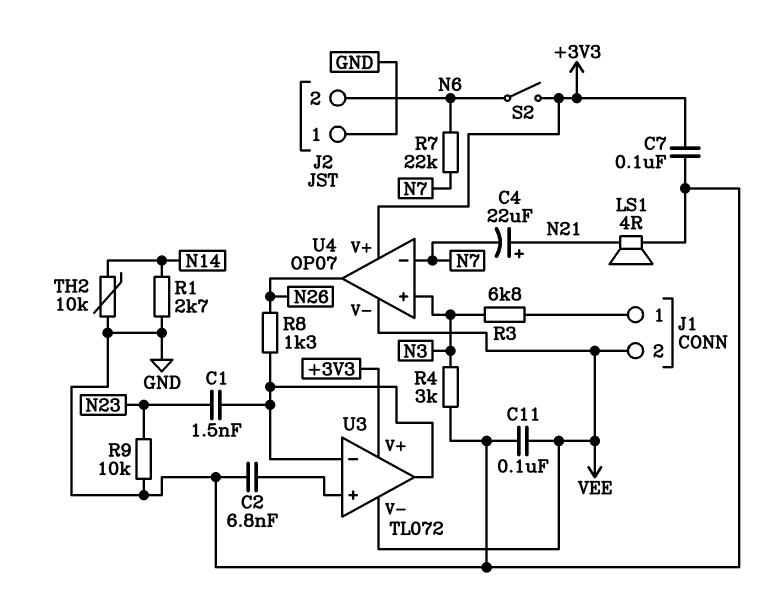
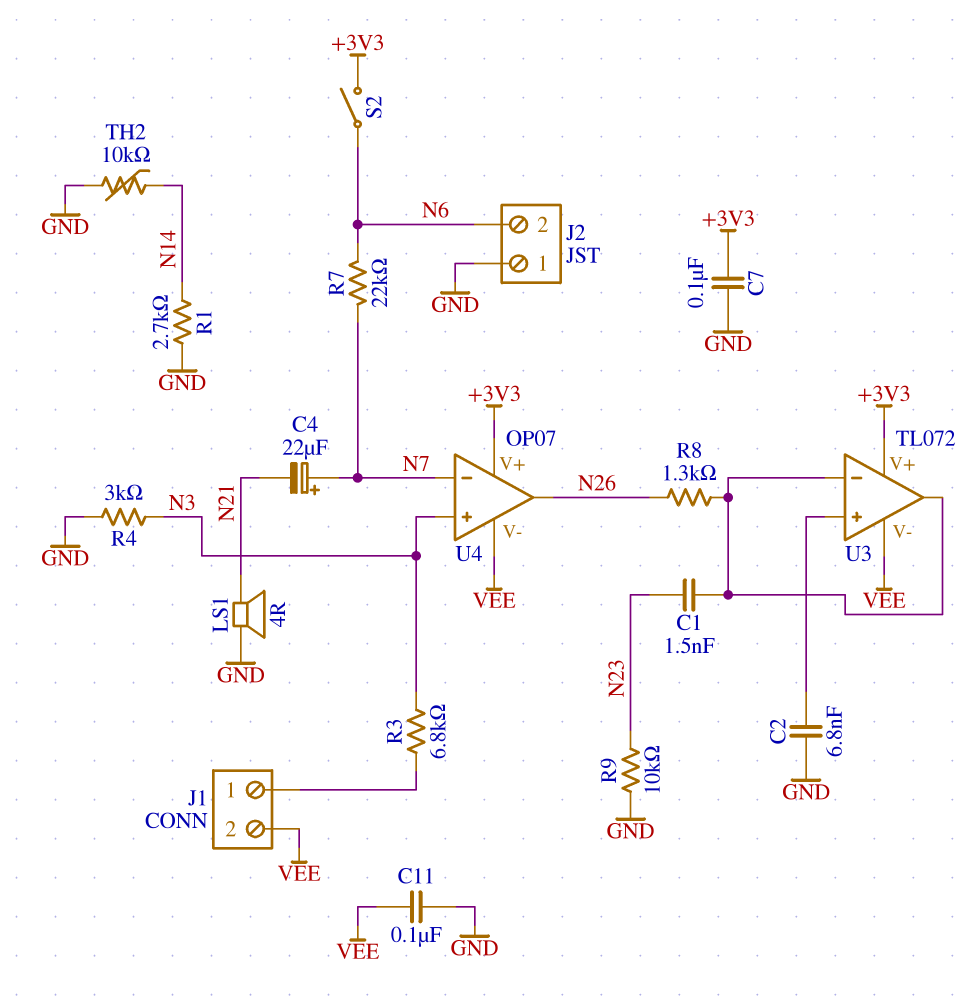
C4: 22uF (plus N21, minus N7) -> 22uF (plus N7, minus N21)

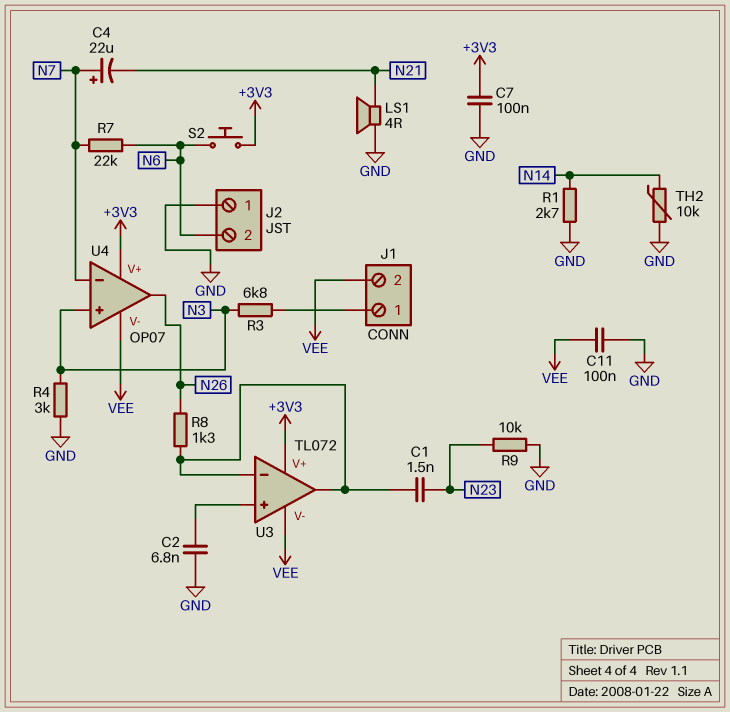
S2: switch (+3V3, N6) -> button (+3V3, N6)

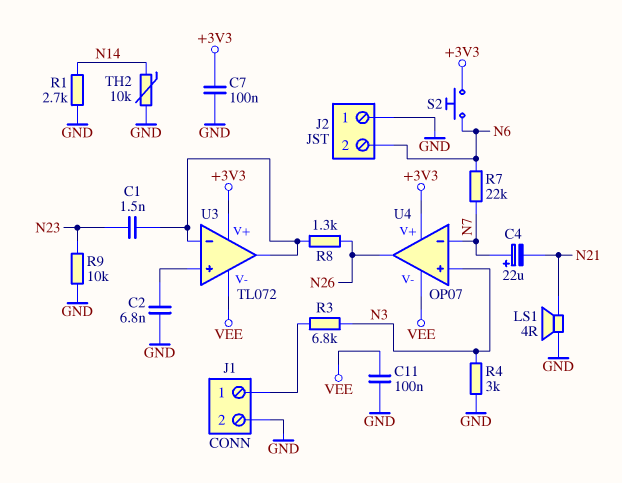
J1 pin 2: VEE -> GND

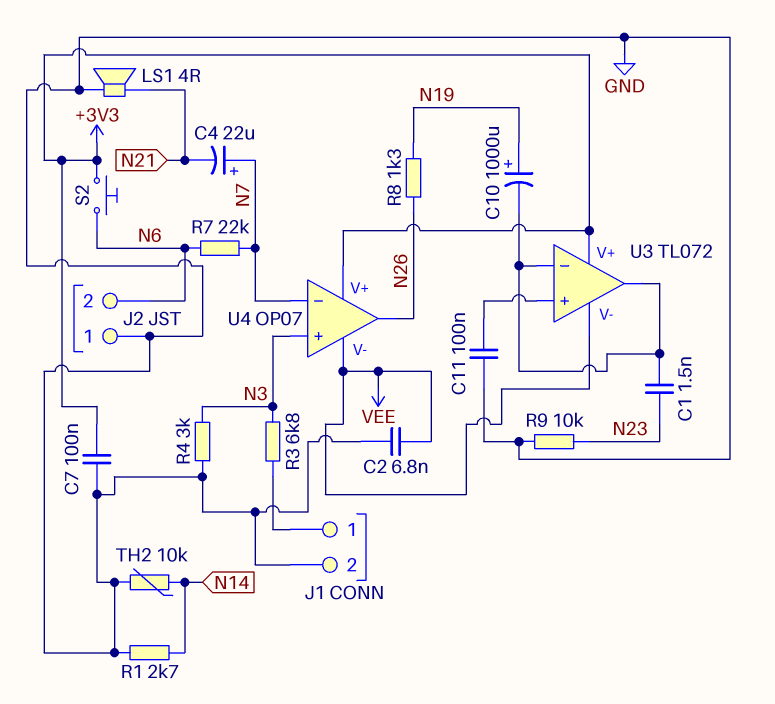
C2: 6.8nF (GND, U3/in+) -> 6.8nF (GND, VEE)
C10: none -> 1000uF (plus N19, minus U3/in-)
C11: 100nF (GND, VEE) -> 100nF (GND, U3/in+)
R8: 1.3k (N26, U3/in-) -> 1.3k (N19, N26)

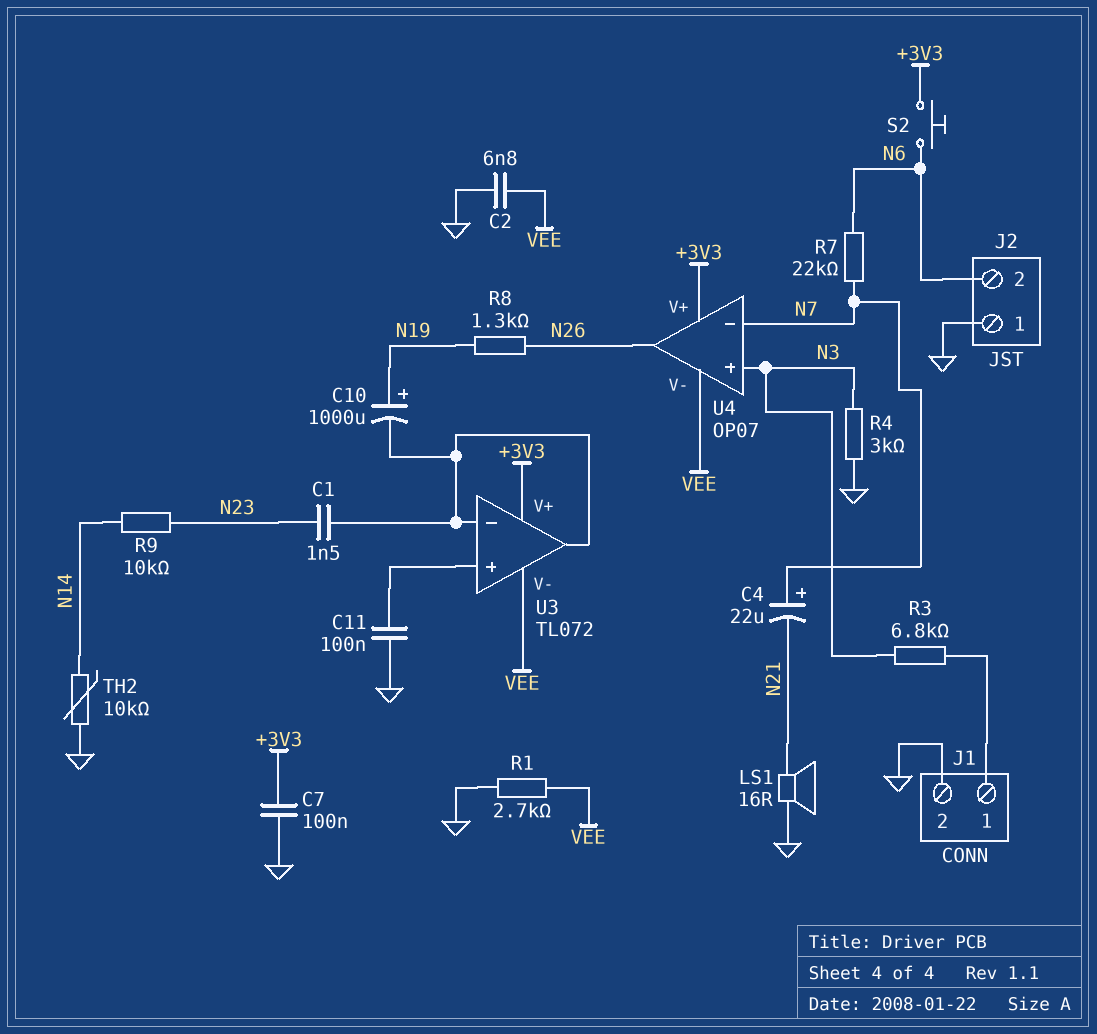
LS1: speaker 4R (GND, N21) -> speaker 16R (GND, N21)
R1: 2.7k (GND, N14) -> 2.7k (GND, VEE)
R9: 10k (GND, N23) -> 10k (N14, N23)

